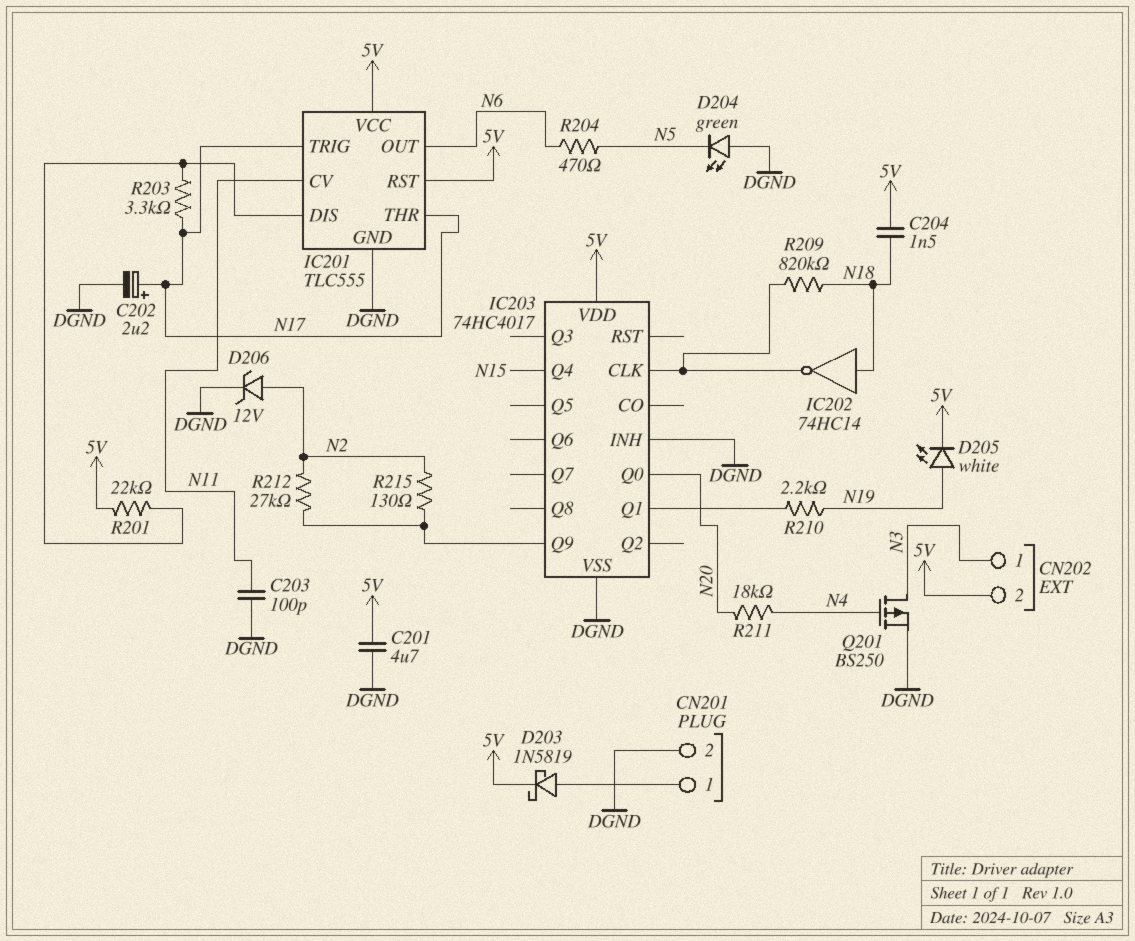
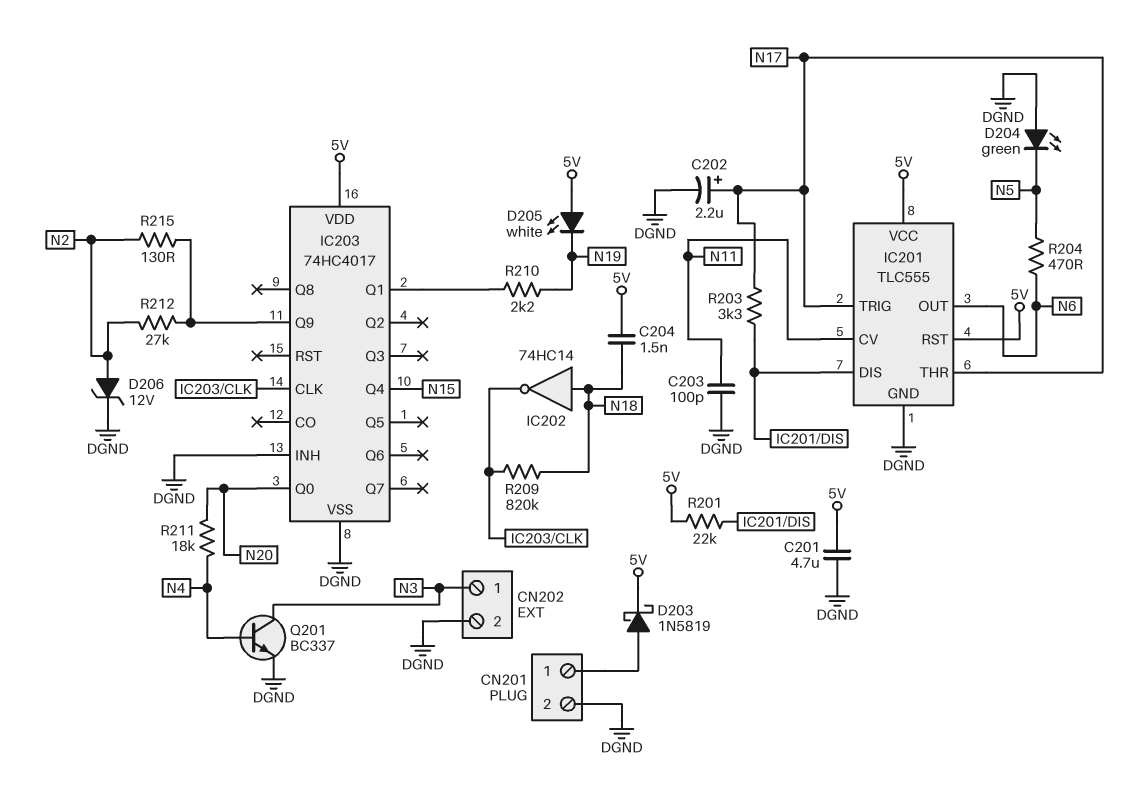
CN202 pin 2: 5V -> DGND
D205: LED white (A N19, K 5V) -> LED white (A 5V, K N19)
Q201: PMOS BS250 (G N4, D N3, S DGND) -> NPN BC337 (B N4, C N3, E DGND)

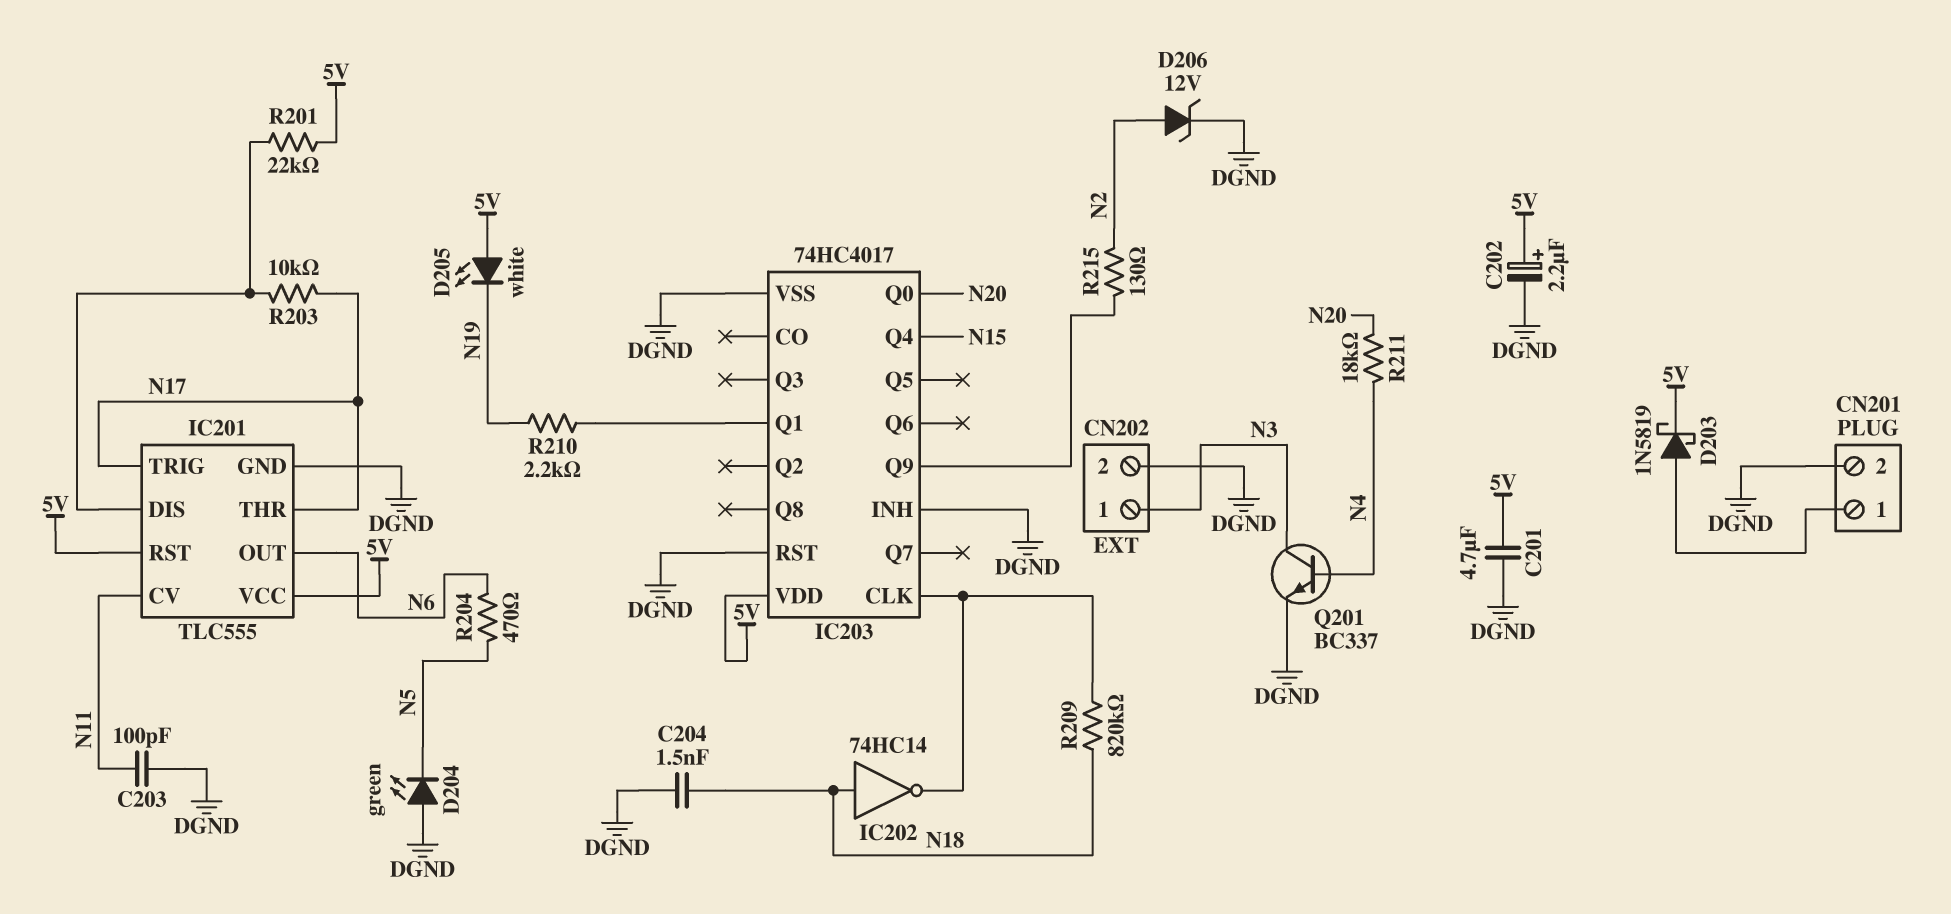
C202: 2.2uF (plus N17, minus DGND) -> 2.2uF (plus 5V, minus DGND)
C204: 1.5nF (5V, N18) -> 1.5nF (DGND, N18)
IC203 pin RST: none -> DGND
R203: 3.3k (IC201/DIS, N17) -> 10k (IC201/DIS, N17)
R212: 27k (IC203/Q9, N2) -> none

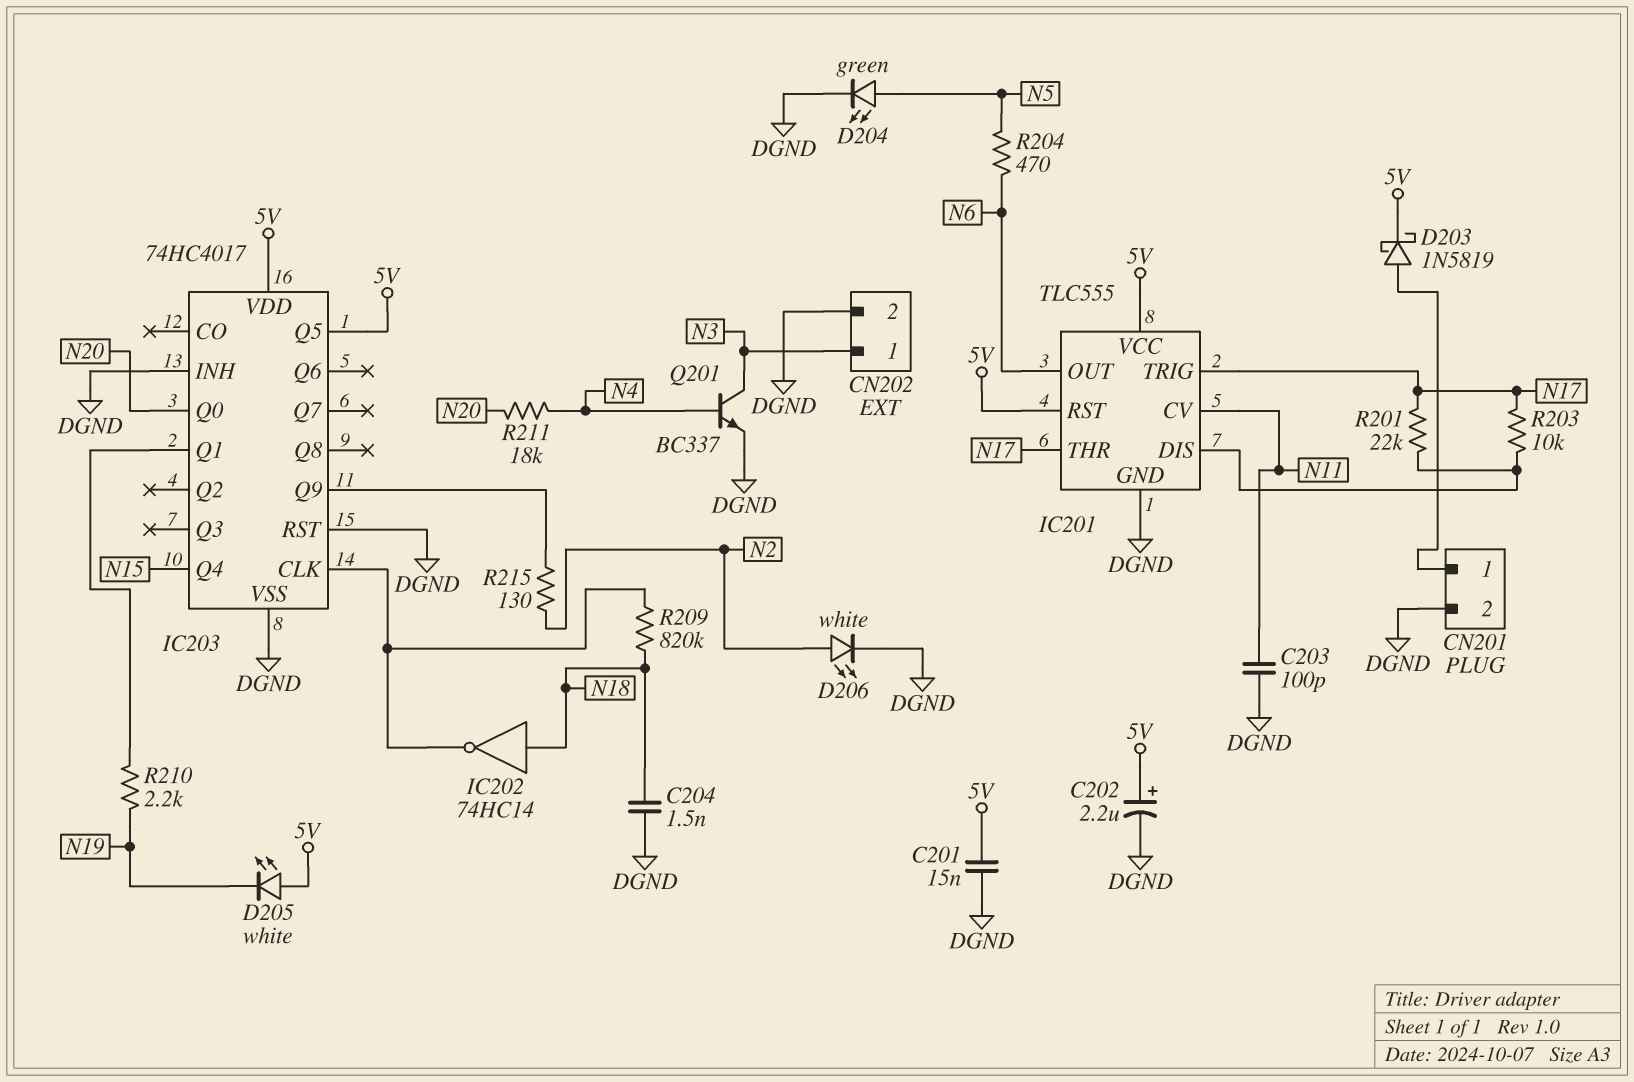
C201: 4.7uF (5V, DGND) -> 15nF (5V, DGND)
D204: LED green (A DGND, K N5) -> LED green (A N5, K DGND)
D206: zener 12V (A N2, K DGND) -> LED white (A N2, K DGND)
IC203 pin Q5: none -> 5V
R201: 22k (5V, IC201/DIS) -> 22k (IC201/DIS, N17)

